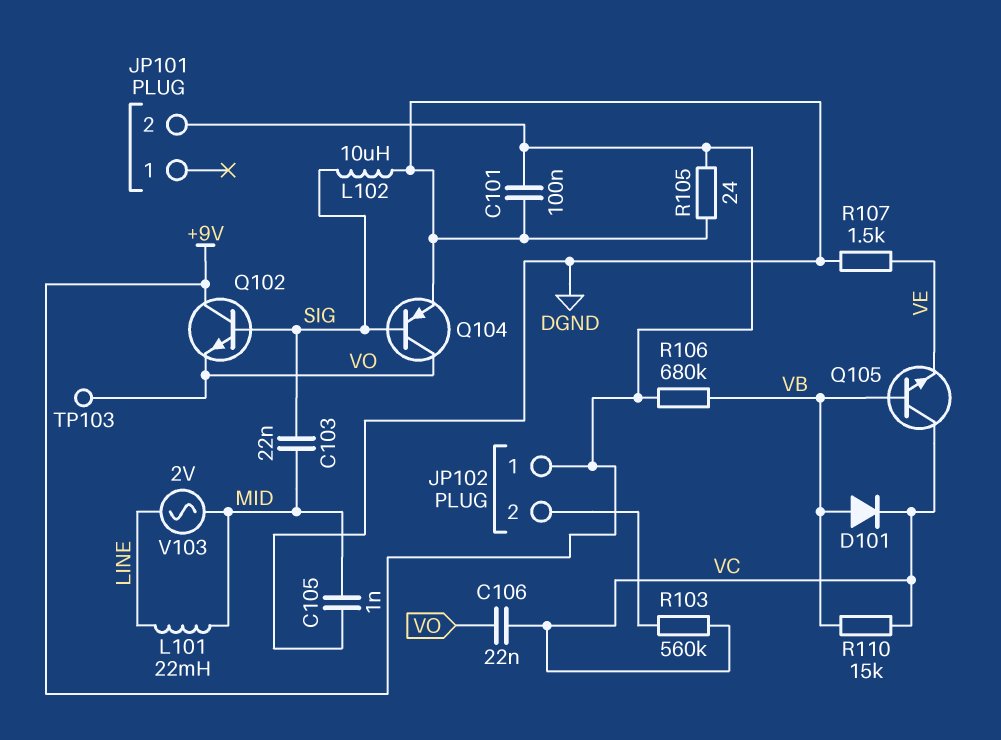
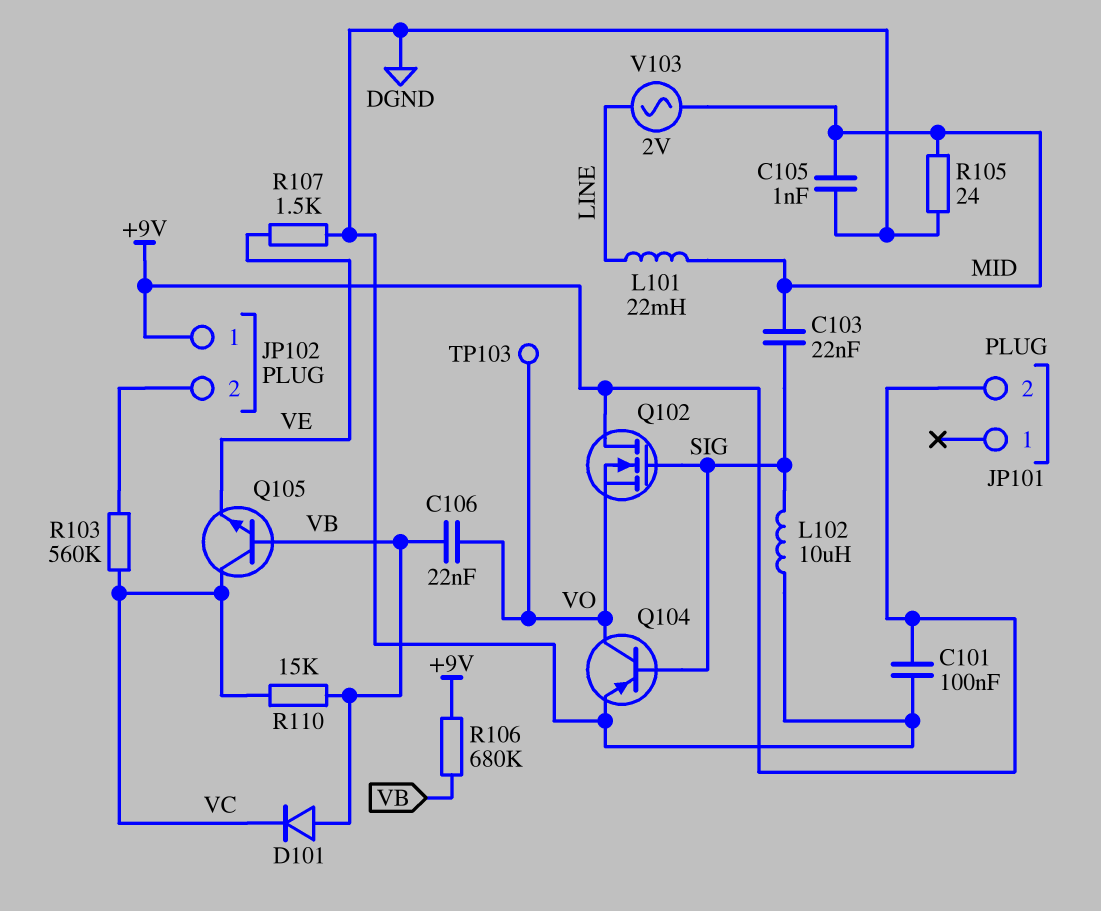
C106: 22nF (VC, VO) -> 22nF (VB, VO)
Q102: NPN (B SIG, C +9V, E VO) -> NMOS (G SIG, D +9V, S VO)
R105: 24 (+9V, DGND) -> 24 (DGND, MID)

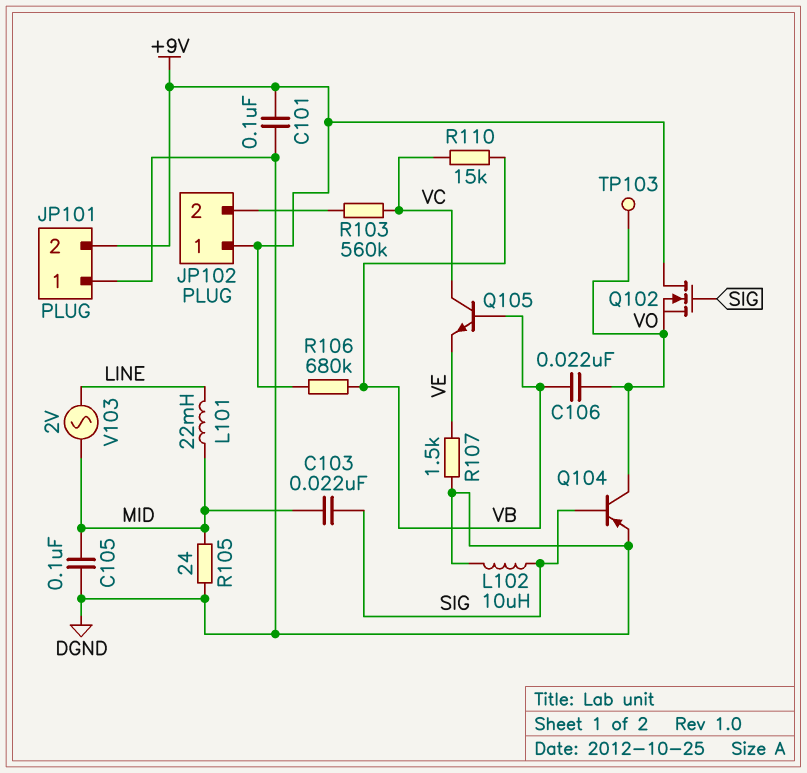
C105: 1nF (DGND, MID) -> 100nF (DGND, MID)
D101: diode (A VB, K VC) -> none
JP101 pin 1: none -> DGND

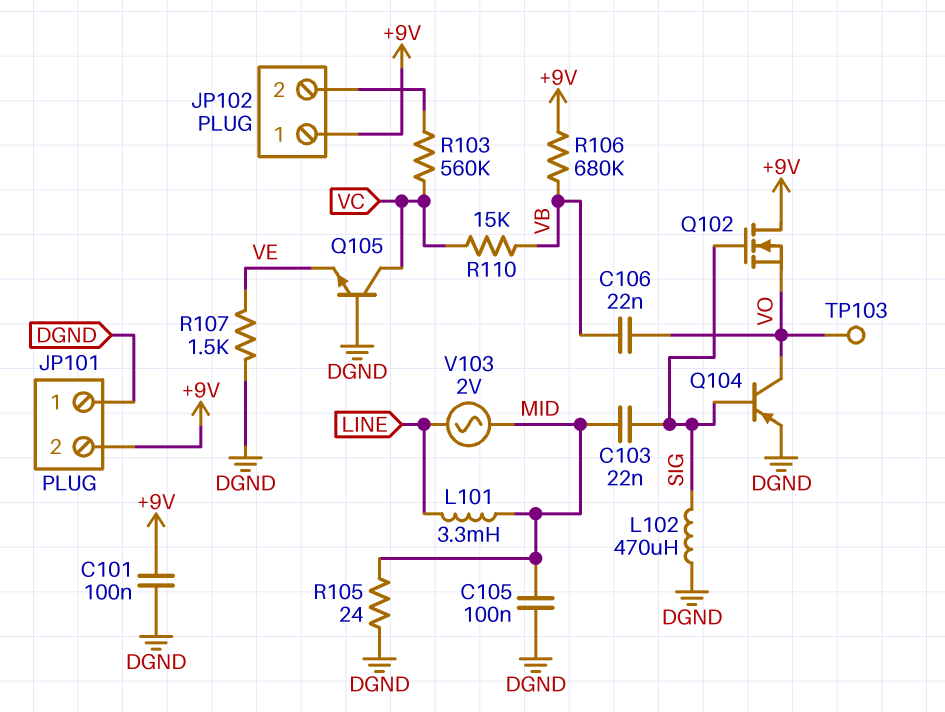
L101: 22mH (LINE, MID) -> 3.3mH (LINE, MID)
L102: 10uH (DGND, SIG) -> 470uH (DGND, SIG)
Q105: NPN (B VB, C VC, E VE) -> NPN (B DGND, C VC, E VE)

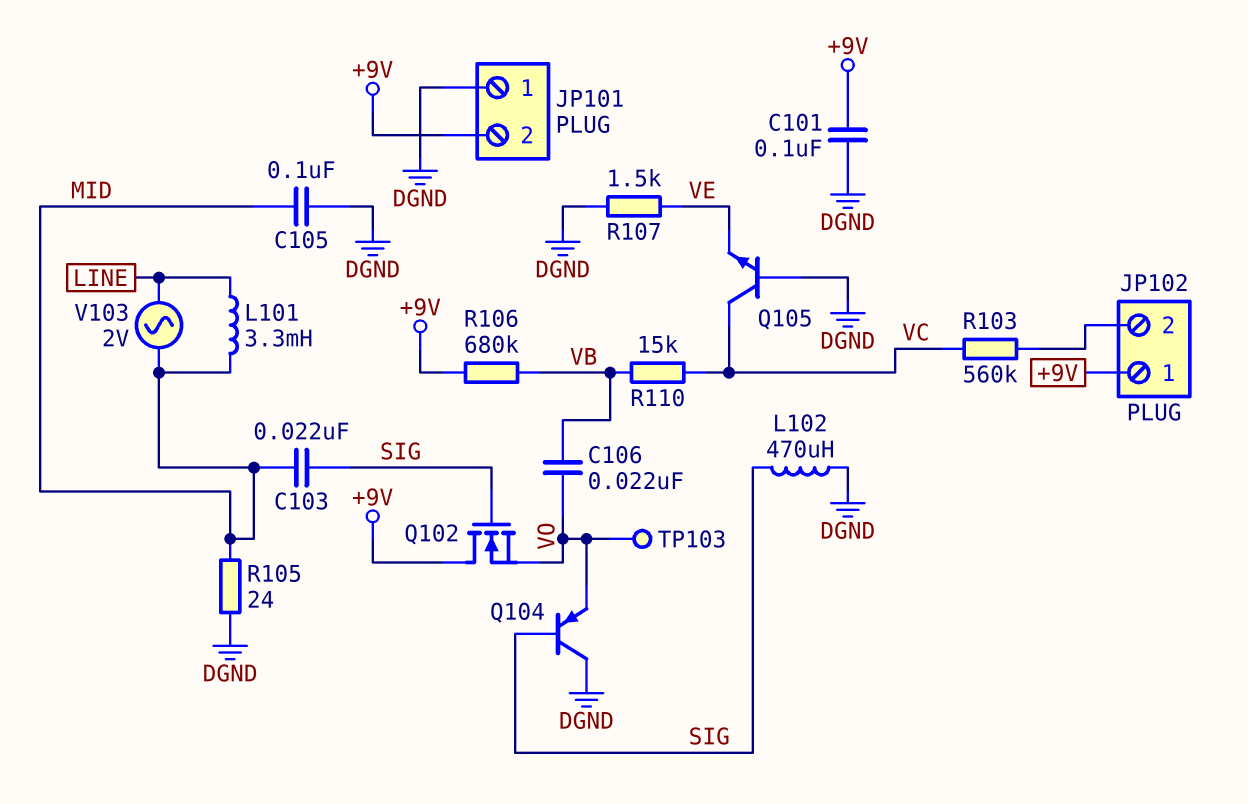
Q104: PNP (B SIG, C VO, E DGND) -> PNP (B SIG, C DGND, E VO)

